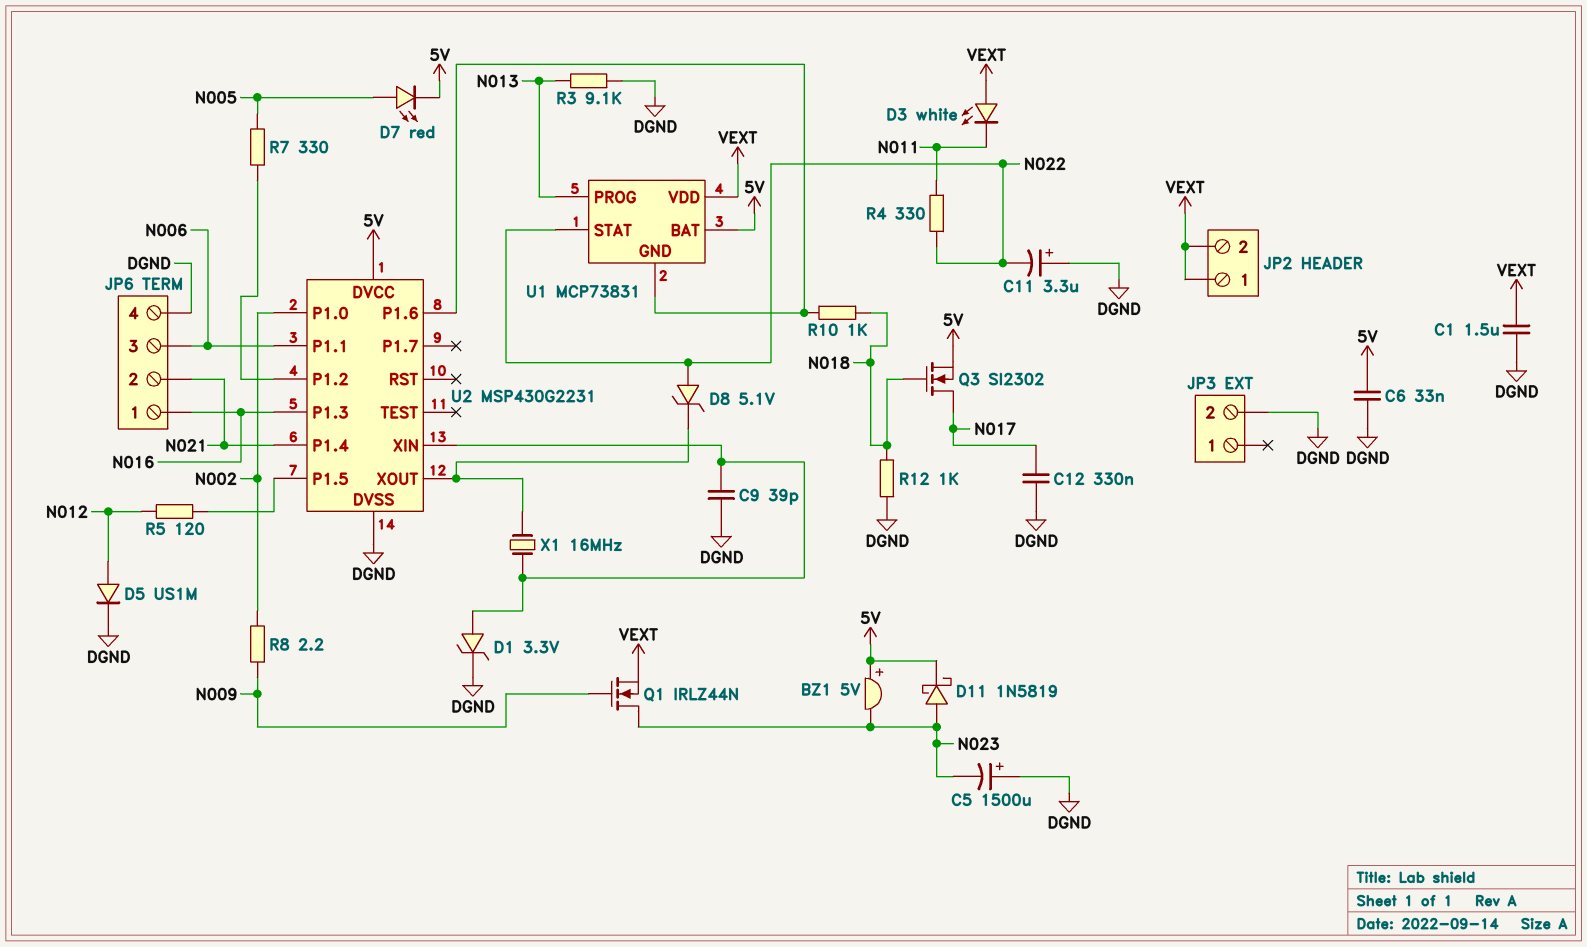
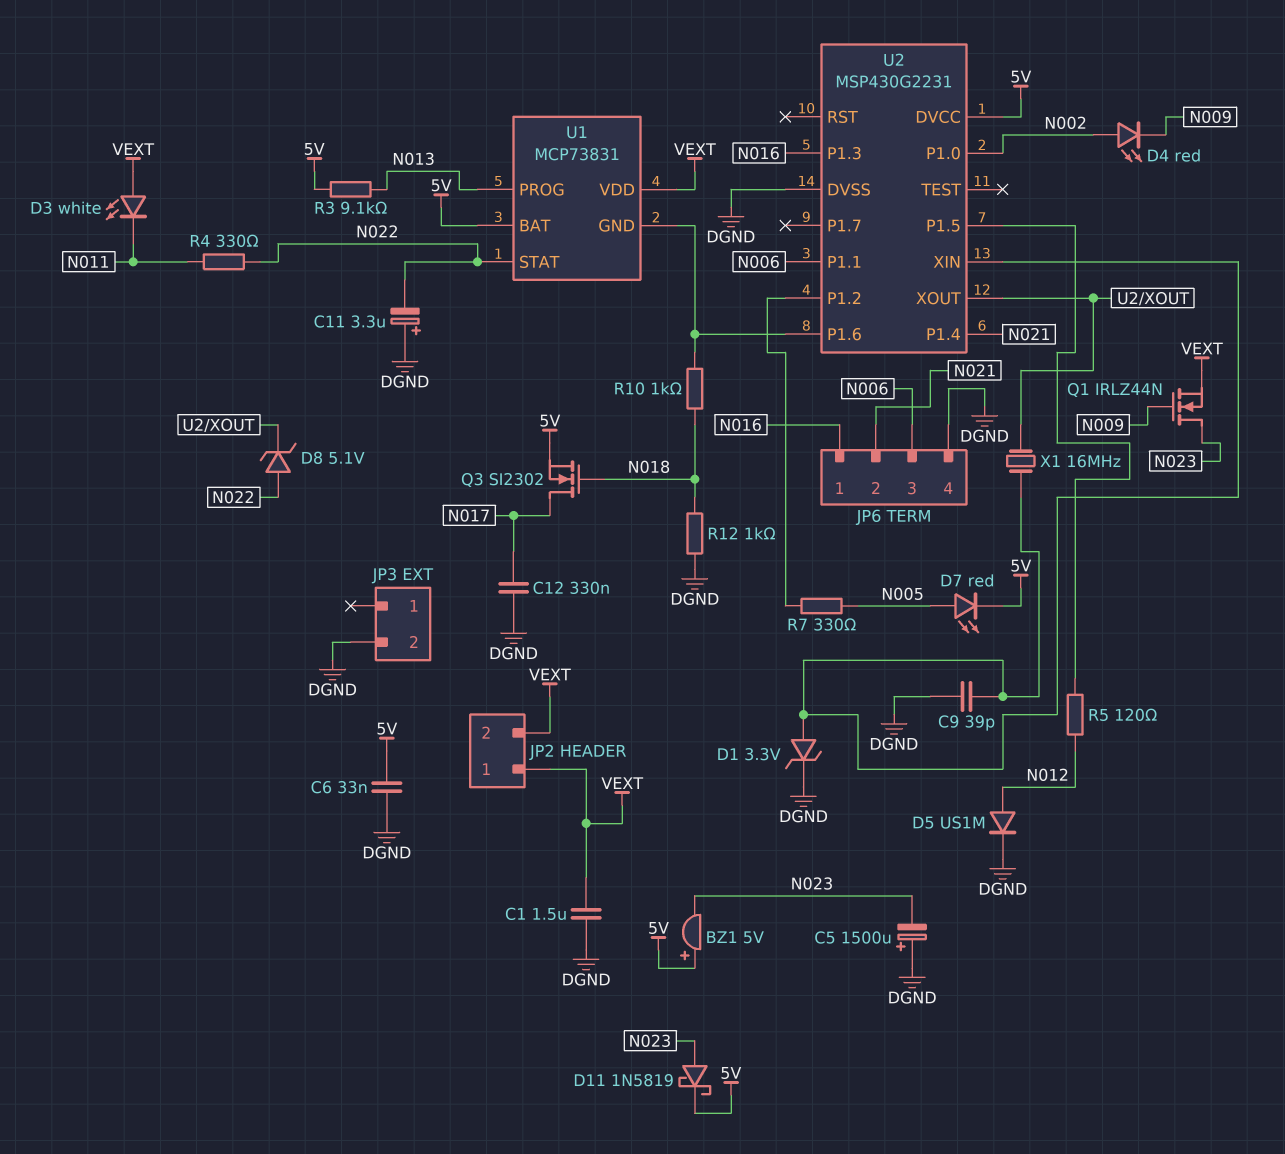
D4: none -> LED red (A N002, K N009)
R3: 9.1k (DGND, N013) -> 9.1k (5V, N013)
R8: 2.2 (N002, N009) -> none

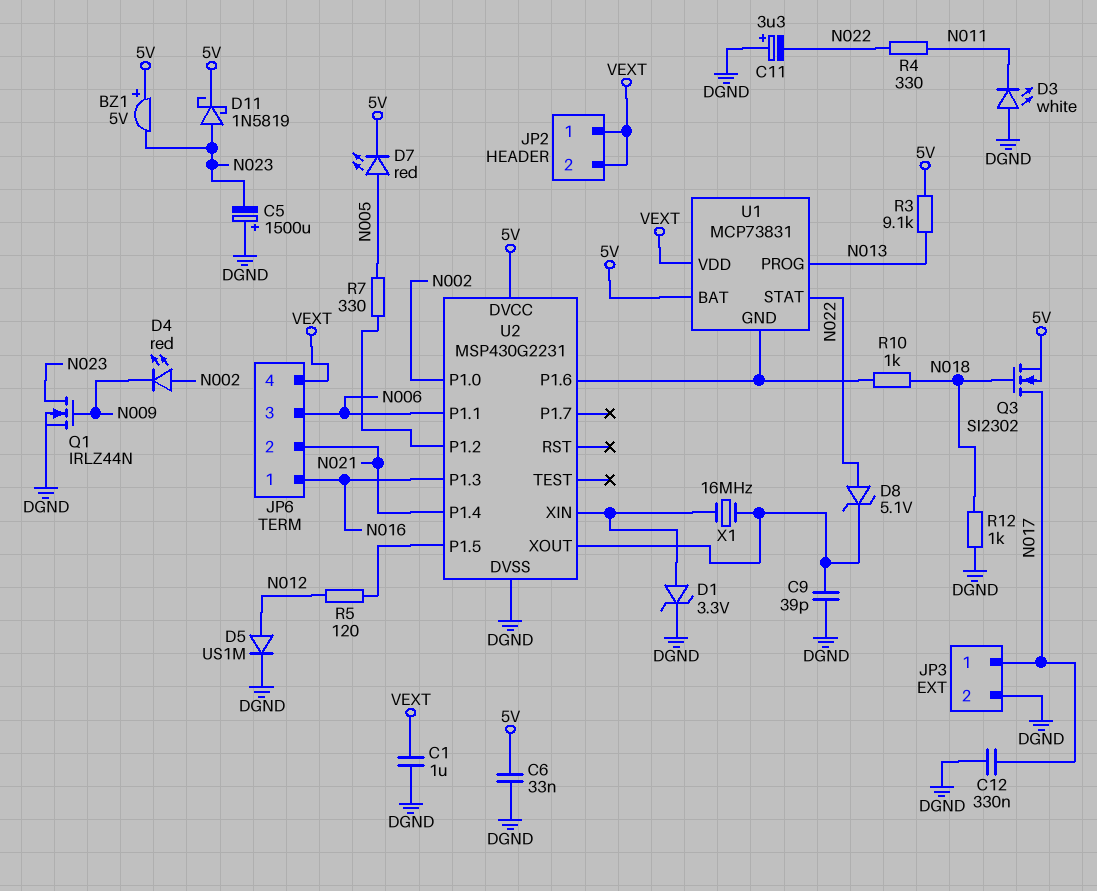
C1: 1.5uF (DGND, VEXT) -> 1uF (DGND, VEXT)
C9: 39pF (DGND, U2/XIN) -> 39pF (DGND, U2/XOUT)
D3: LED white (A VEXT, K N011) -> LED white (A DGND, K N011)
JP3 pin 1: none -> N017
JP6 pin 4: DGND -> VEXT
Q1: NMOS IRLZ44N (G N009, D N023, S VEXT) -> NMOS IRLZ44N (G N009, D N023, S DGND)

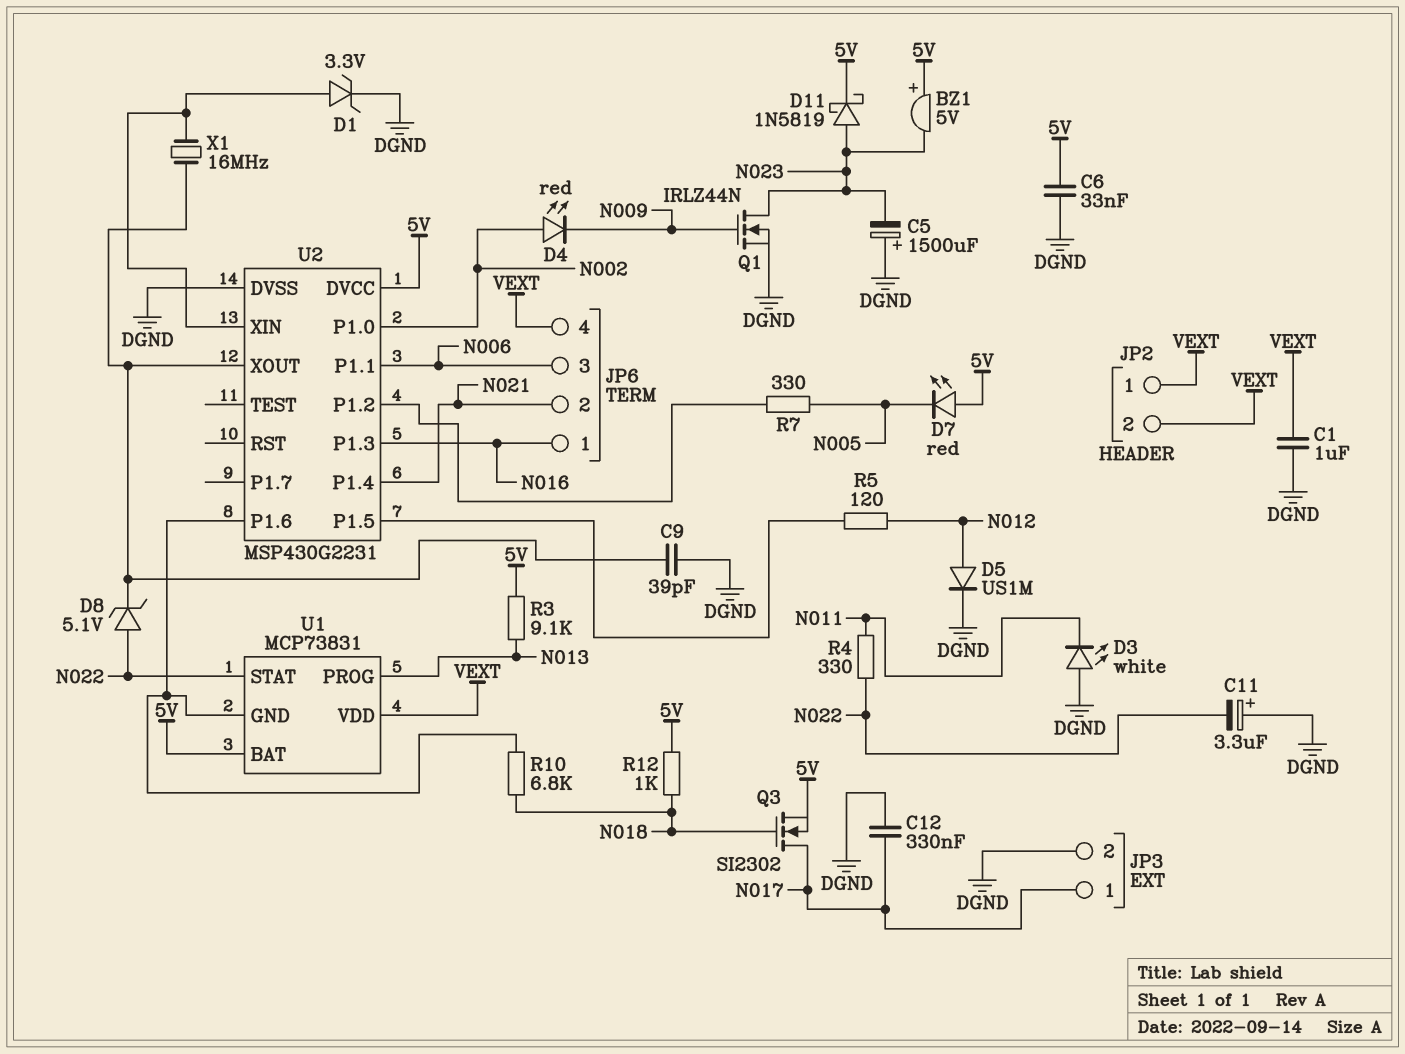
D7: LED red (A N005, K 5V) -> LED red (A 5V, K N005)
R10: 1k (N018, U1/GND) -> 6.8k (N018, U1/GND)
R12: 1k (DGND, N018) -> 1k (5V, N018)

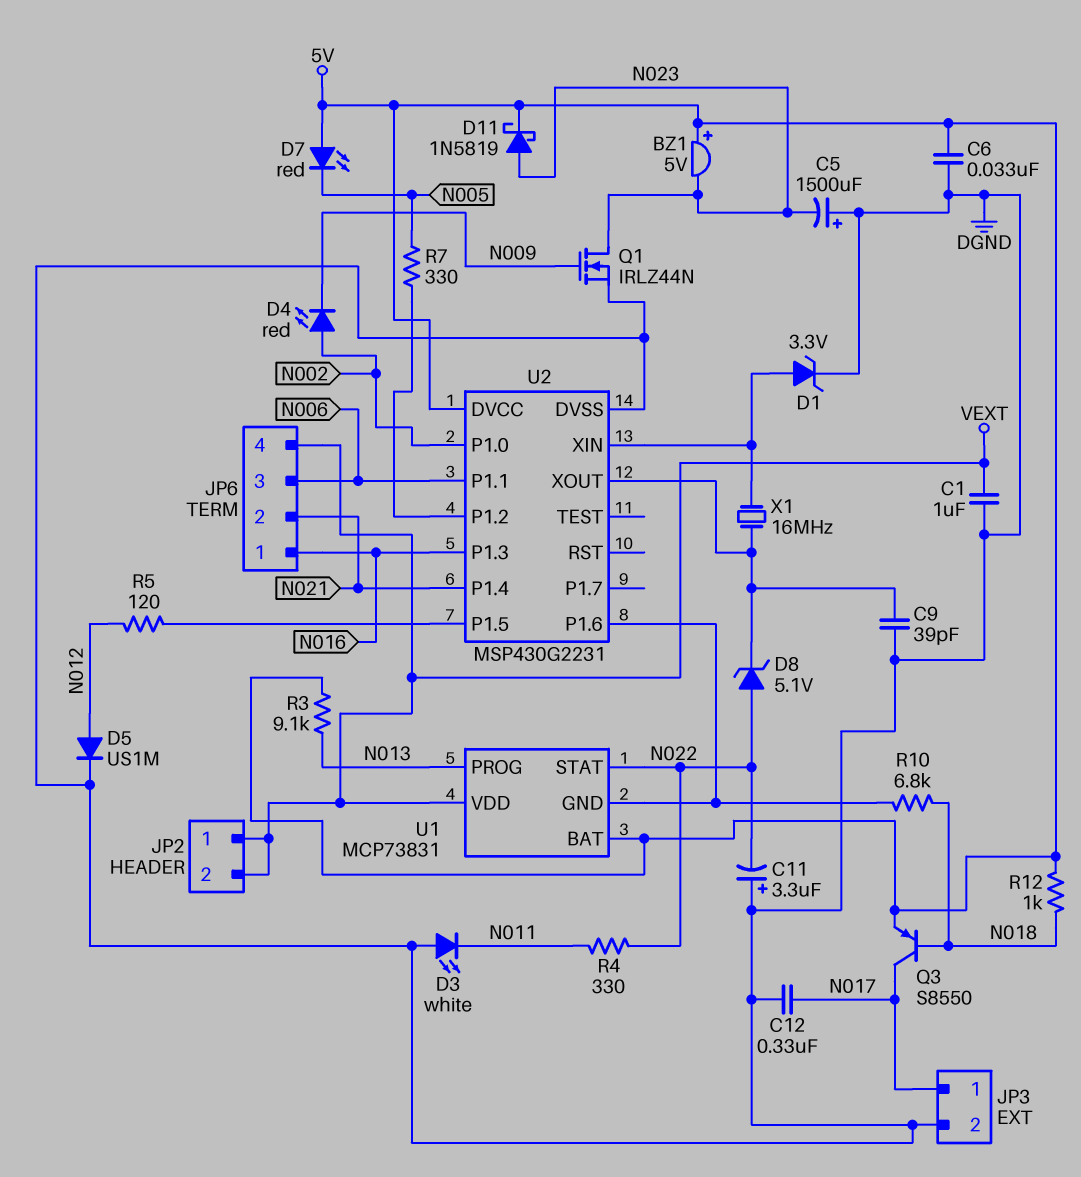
Q3: NMOS SI2302 (G N018, D N017, S 5V) -> PNP S8550 (B N018, C N017, E 5V)

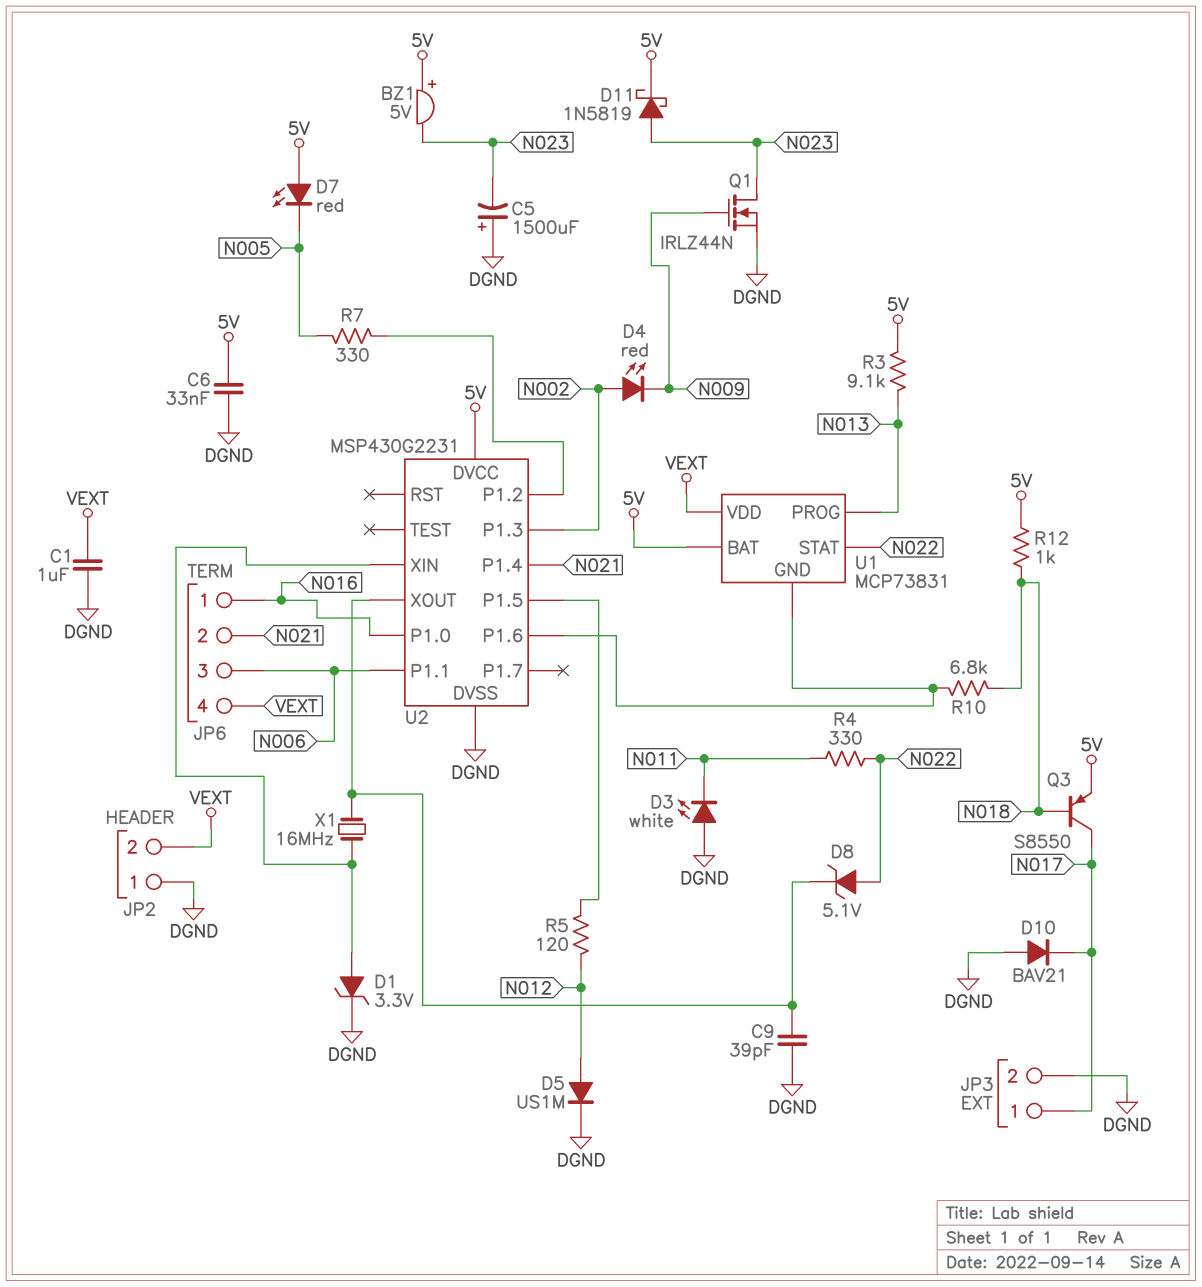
C11: 3.3uF (plus DGND, minus N022) -> none
C12: 330nF (DGND, N017) -> none
D10: none -> diode BAV21 (A DGND, K N017)
JP2 pin 1: VEXT -> DGND
U2 pin P1.0: N002 -> N016
U2 pin P1.3: N016 -> N002

